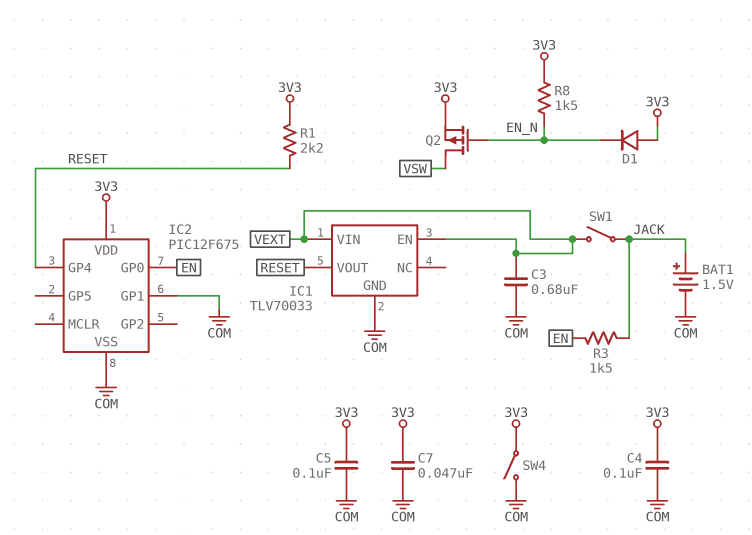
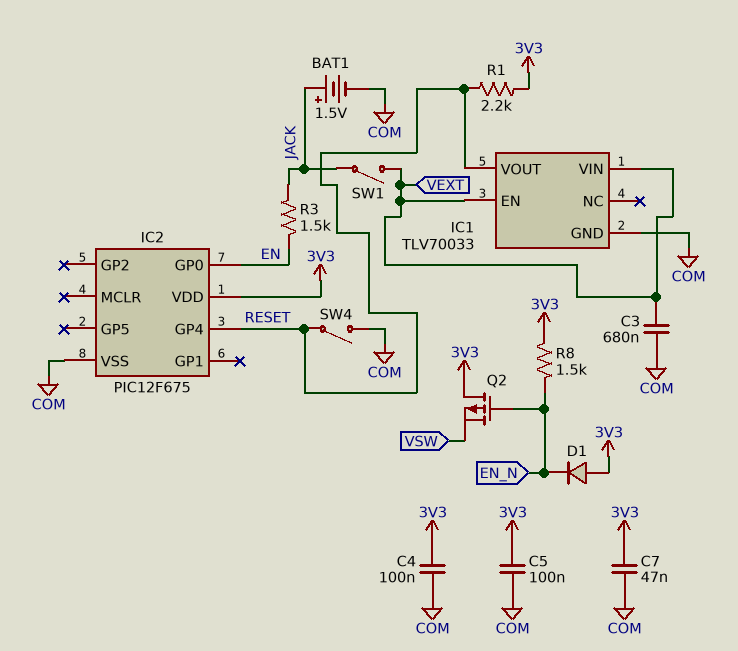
IC2 pin GP1: COM -> none
Q2: PMOS (G EN_N, D VSW, S 3V3) -> PMOS (G EN_N, D 3V3, S VSW)
SW4: switch (3V3, COM) -> switch (COM, RESET)

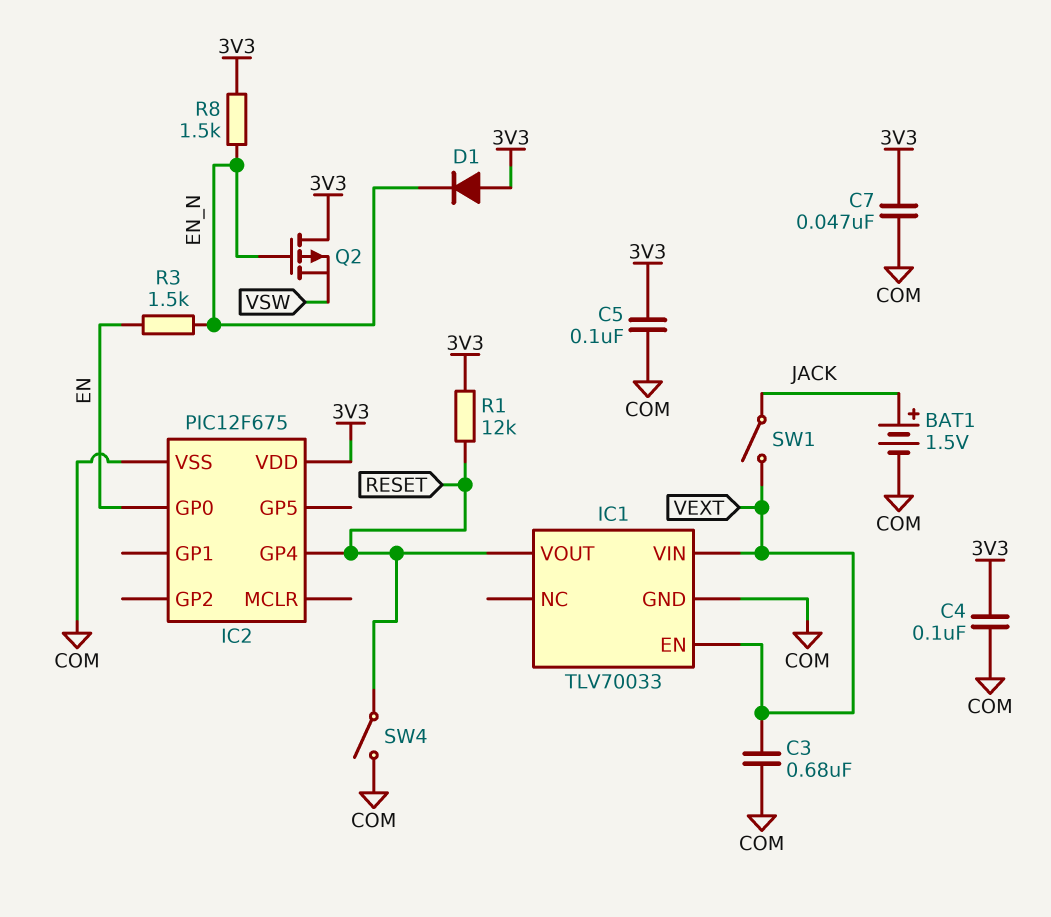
R1: 2.2k (3V3, RESET) -> 12k (3V3, RESET)
R3: 1.5k (EN, JACK) -> 1.5k (EN, EN_N)

